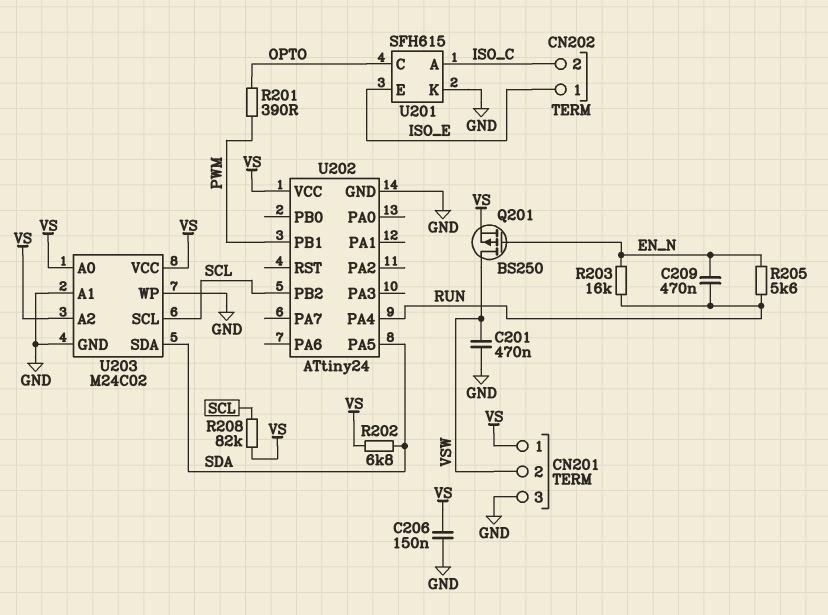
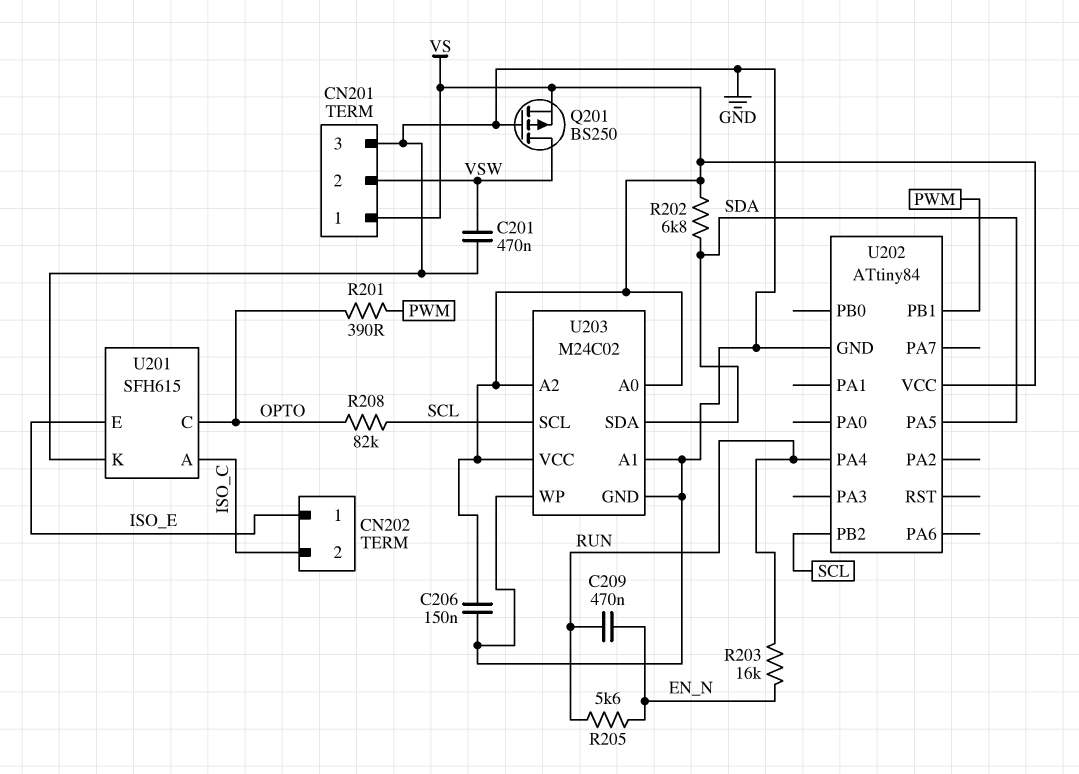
Q201: PMOS BS250 (G EN_N, D VSW, S VS) -> PMOS BS250 (G GND, D VSW, S VS)
R208: 82k (SCL, VS) -> 82k (OPTO, SCL)
U202: ATtiny24 -> ATtiny84

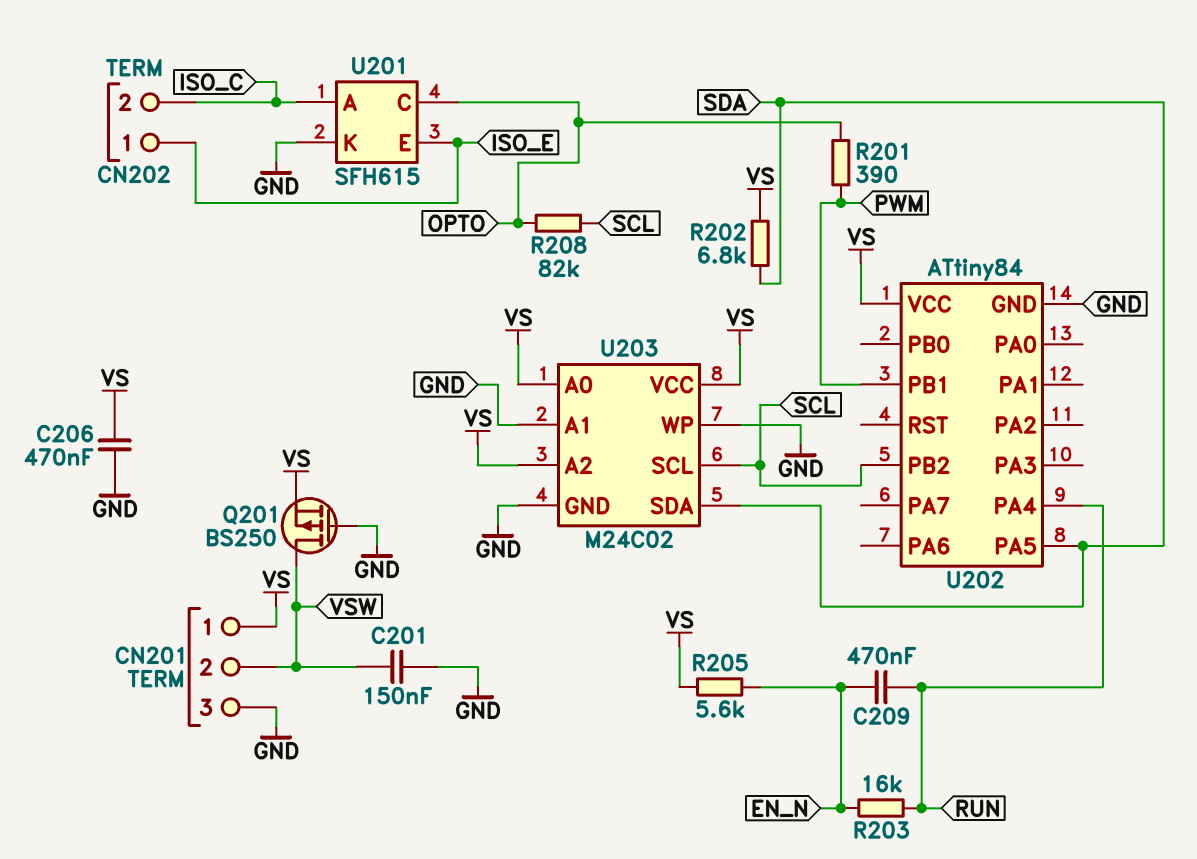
C201: 470nF (GND, VSW) -> 150nF (GND, VSW)
C206: 150nF (GND, VS) -> 470nF (GND, VS)
R205: 5.6k (EN_N, RUN) -> 5.6k (EN_N, VS)

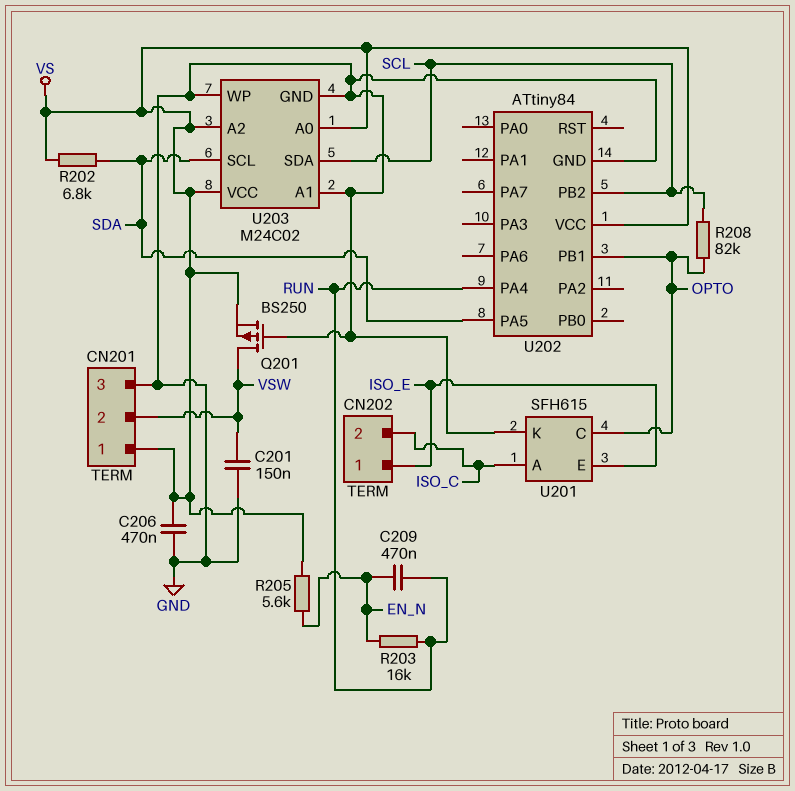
R201: 390 (OPTO, PWM) -> none
U202 pin PB1: PWM -> OPTO
U203 pin SCL: SCL -> SDA
U203 pin SDA: SDA -> SCL

